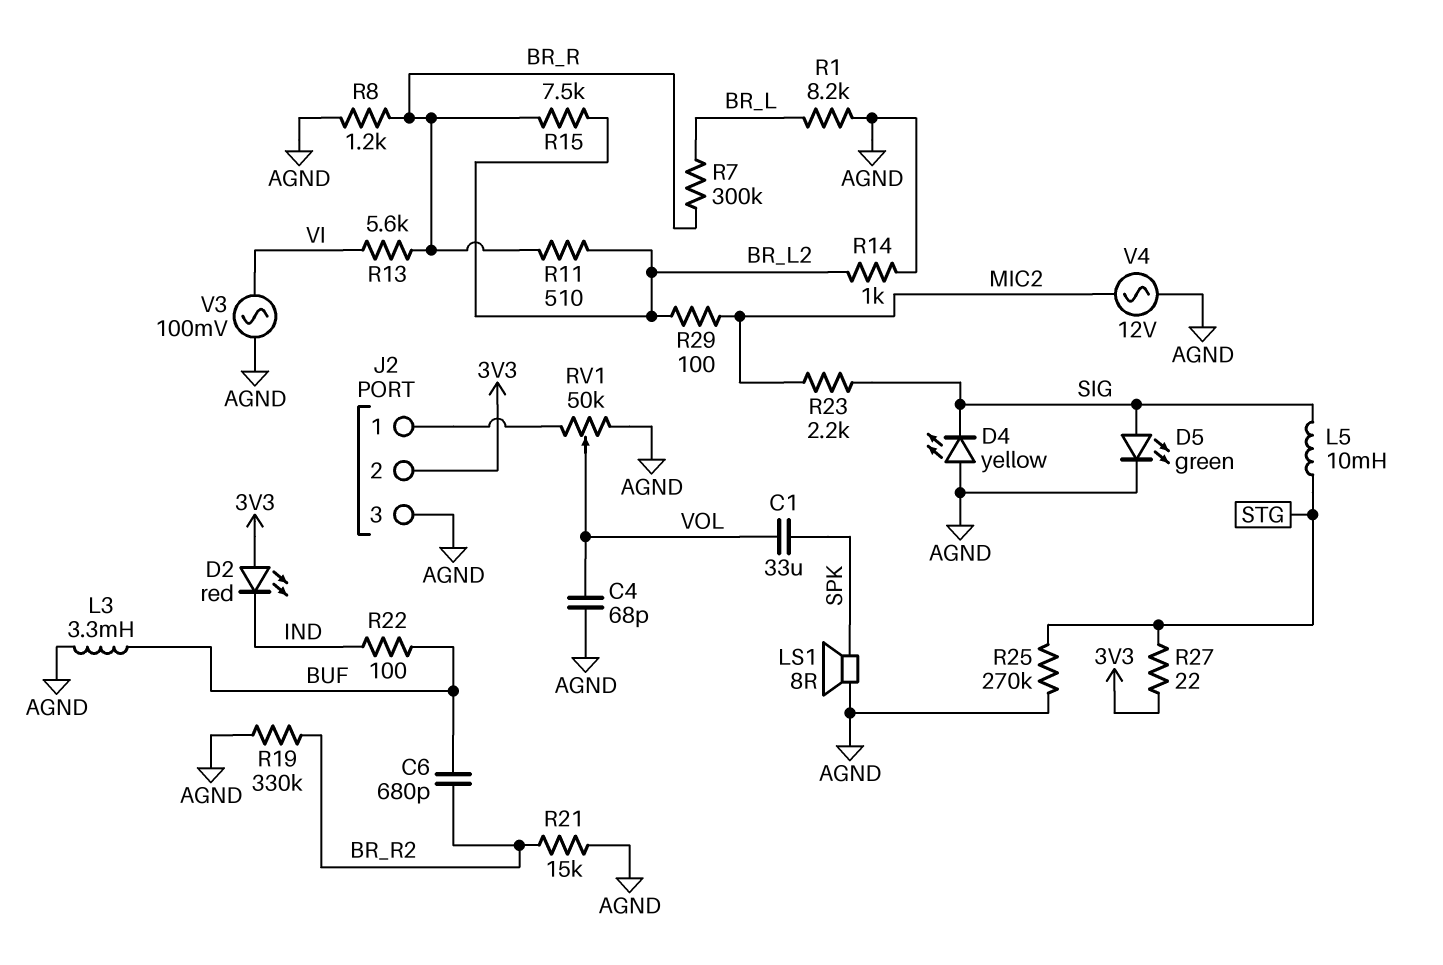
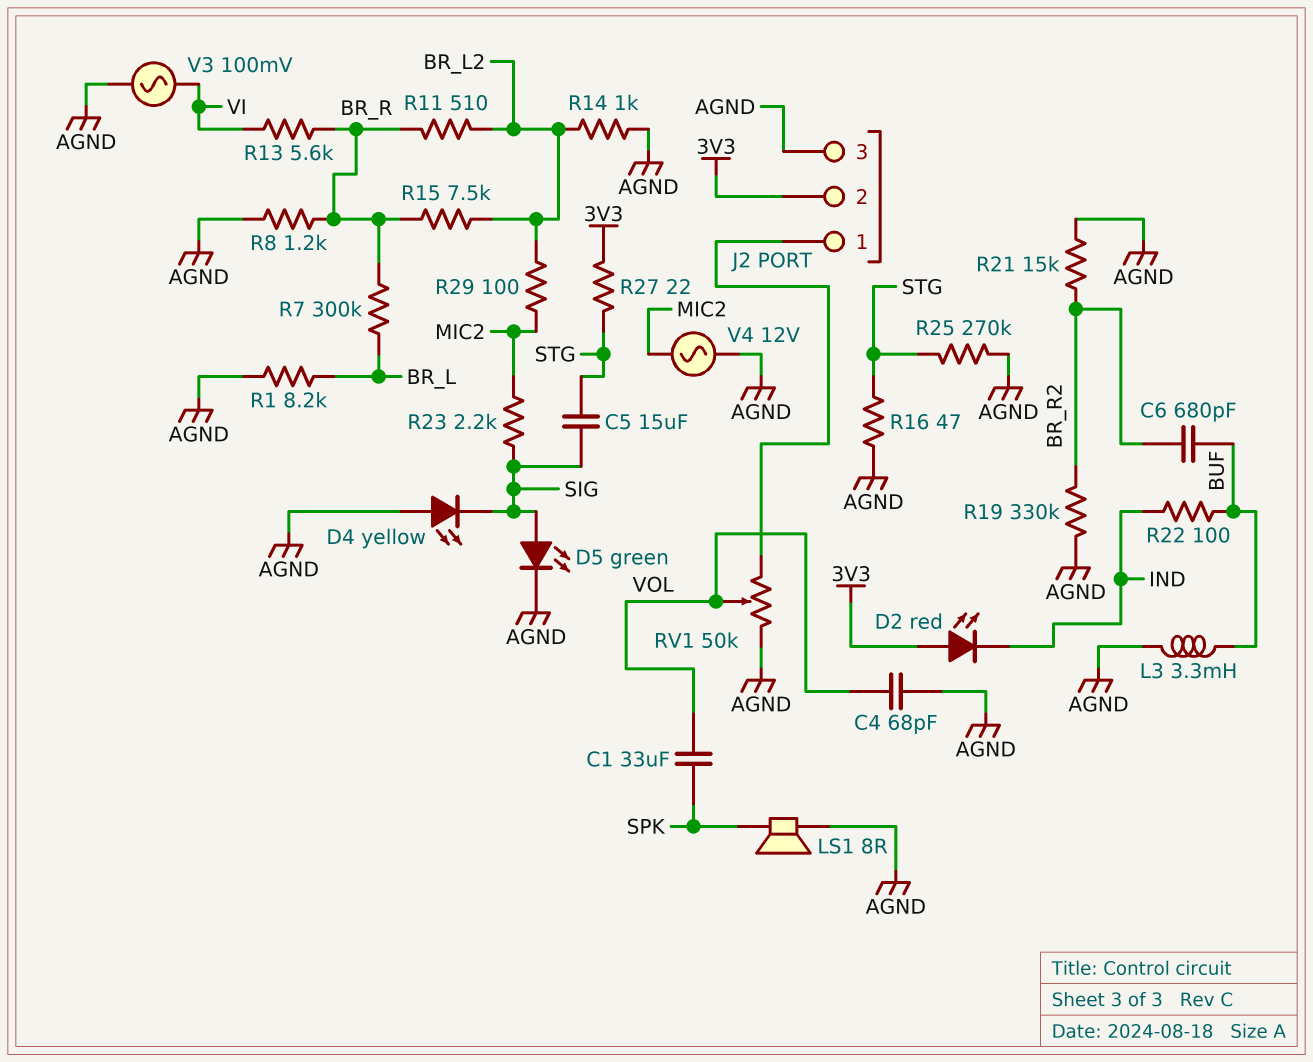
C5: none -> 15uF (SIG, STG)
L5: 10mH (SIG, STG) -> none
R16: none -> 47 (AGND, STG)

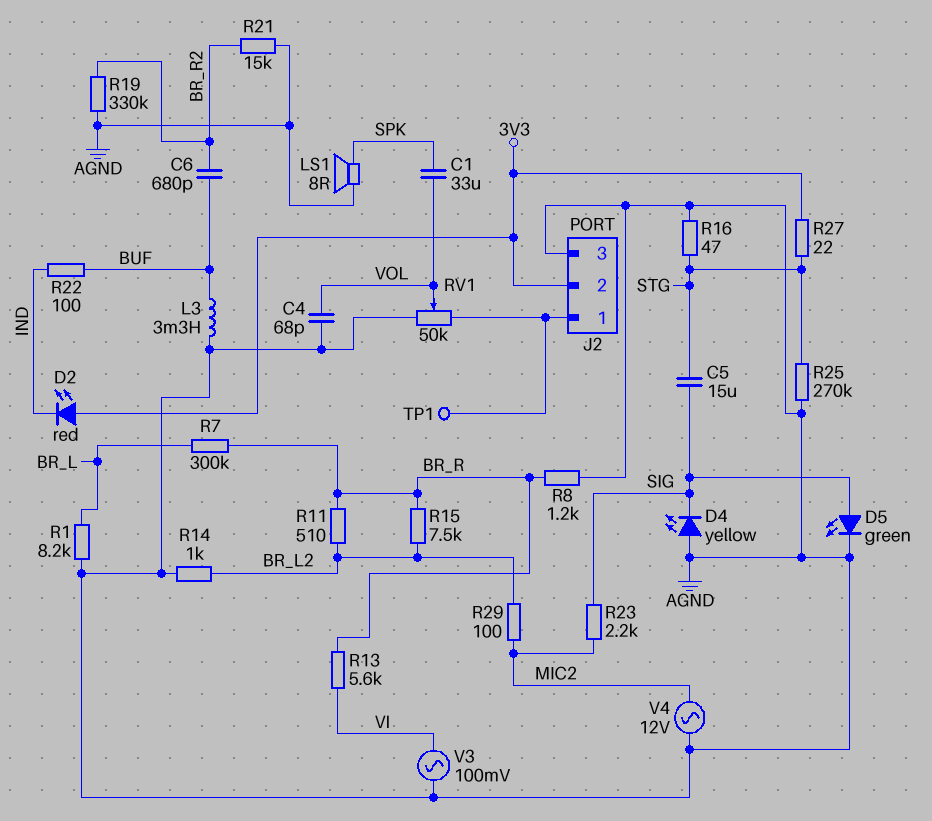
TP1: none -> test point (J2/1)

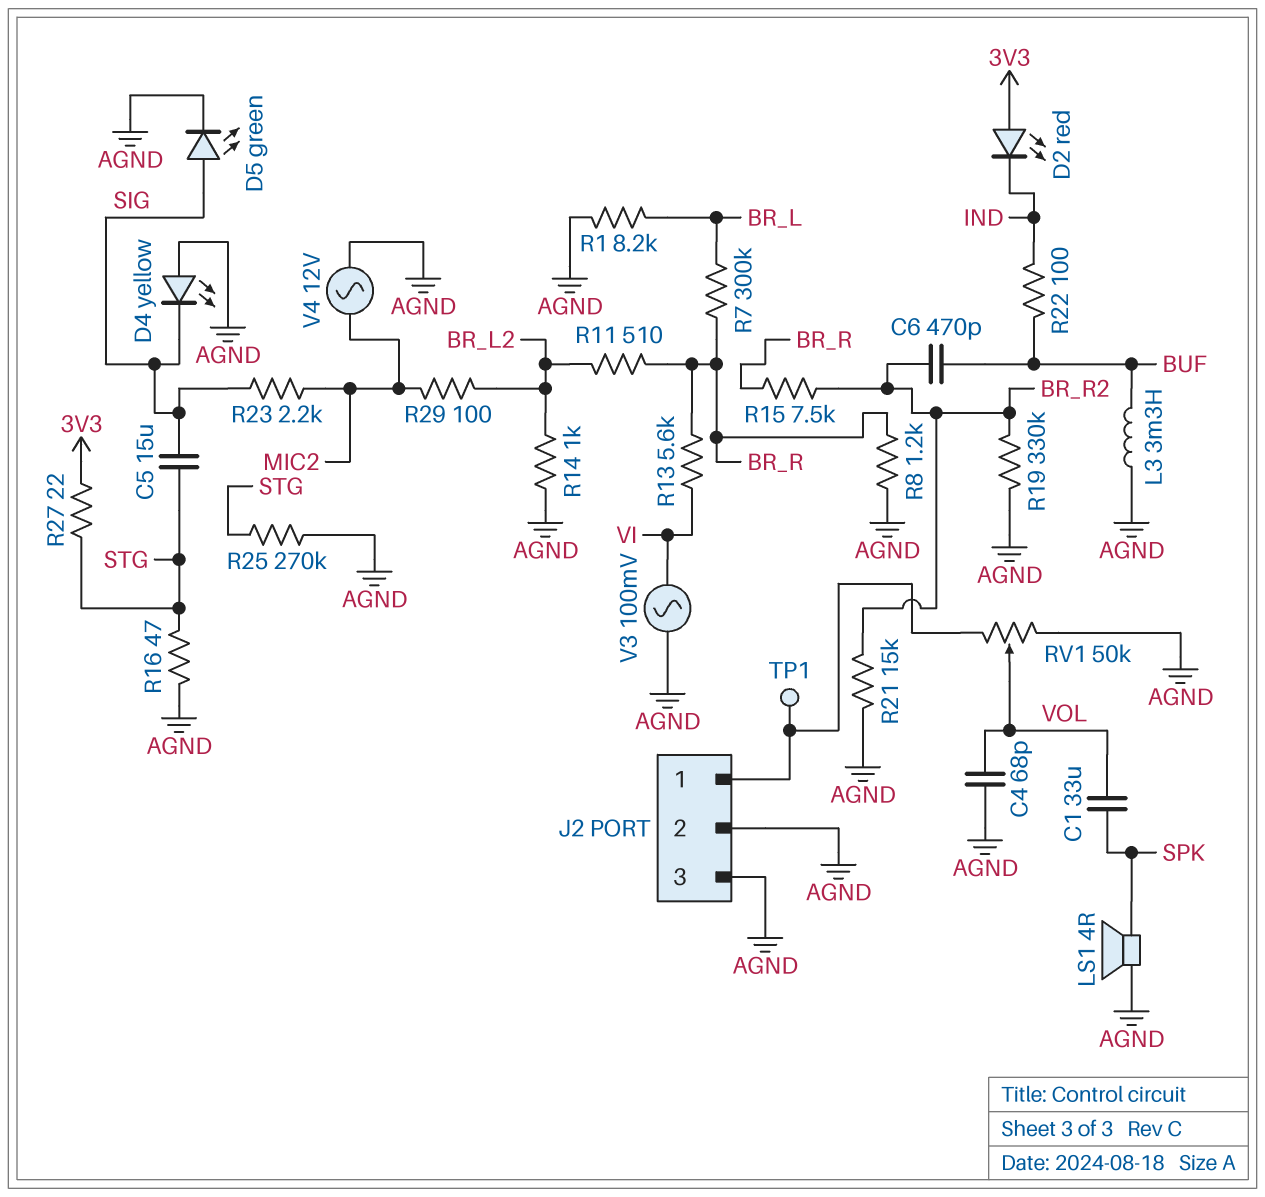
C6: 680pF (BR_R2, BUF) -> 470pF (BR_R2, BUF)
J2 pin 2: 3V3 -> AGND
LS1: speaker 8R (AGND, SPK) -> speaker 4R (AGND, SPK)
R15: 7.5k (BR_L2, BR_R) -> 7.5k (BR_R, BR_R2)

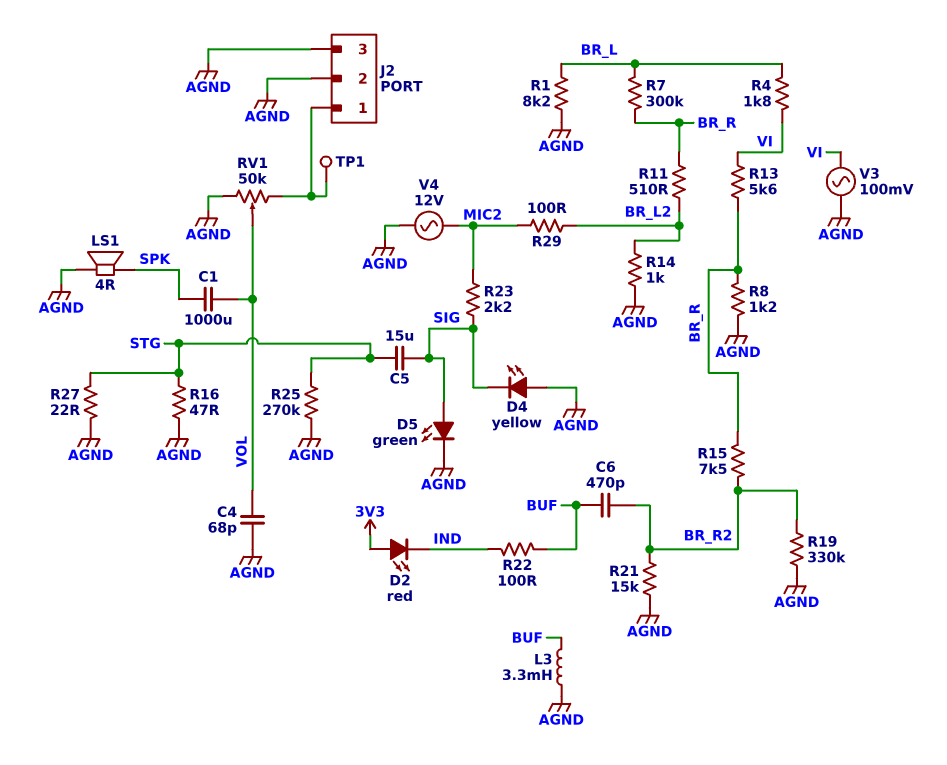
C1: 33uF (SPK, VOL) -> 1000uF (SPK, VOL)
R4: none -> 1.8k (BR_L, VI)
R27: 22 (3V3, STG) -> 22 (AGND, STG)

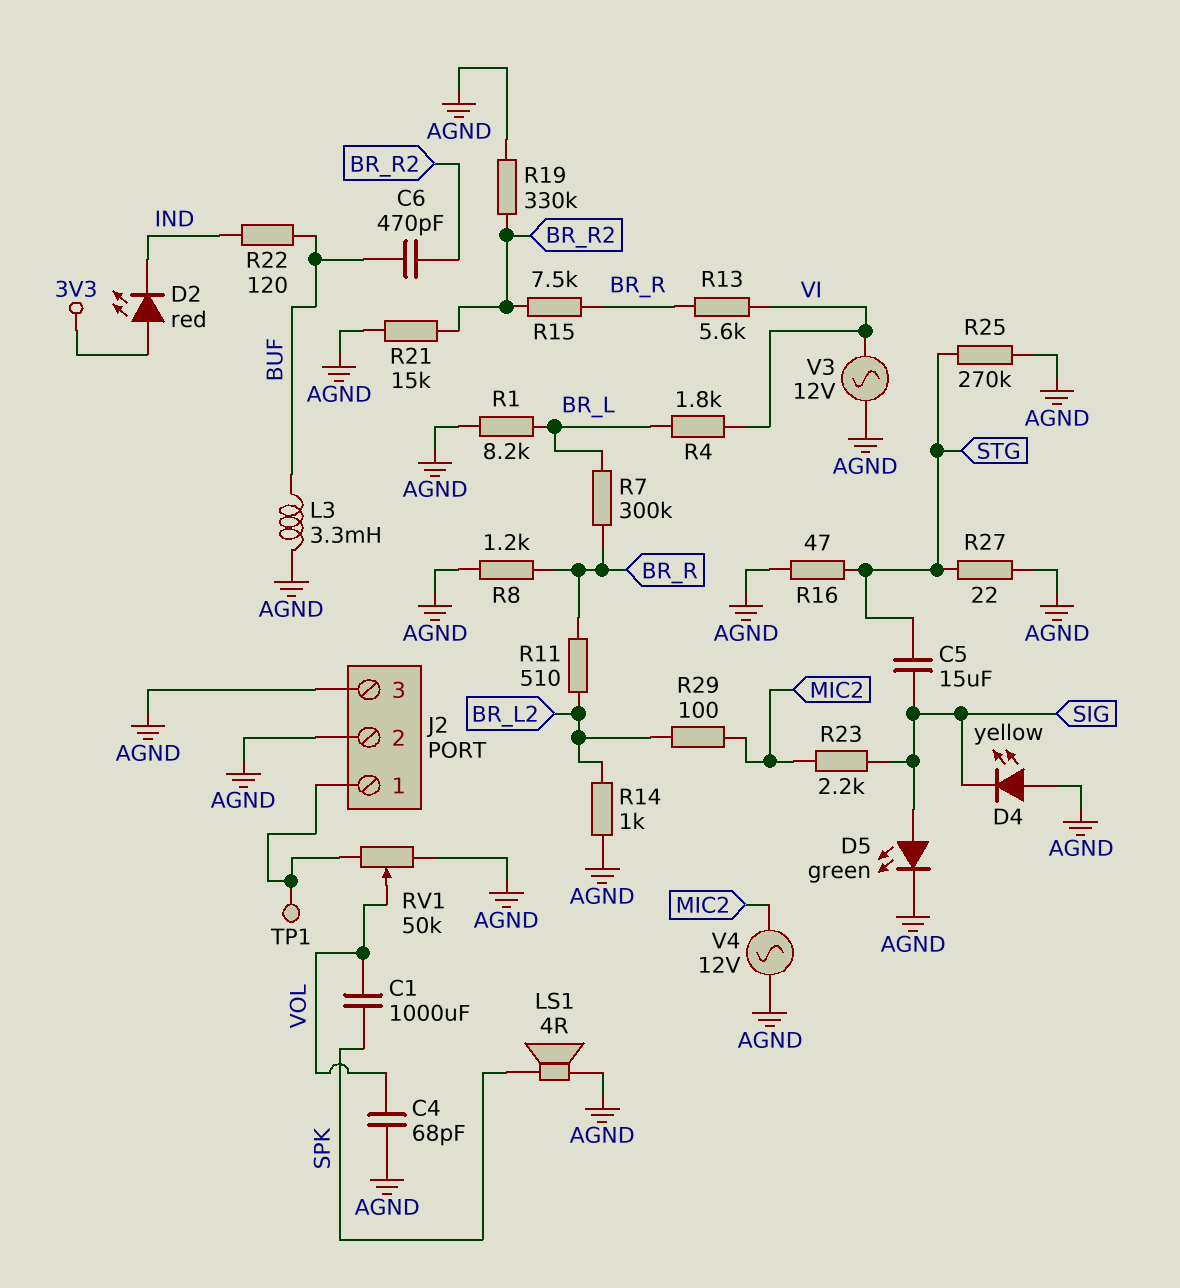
R22: 100 (BUF, IND) -> 120 (BUF, IND)
V3: AC 100mV (AGND, VI) -> AC 12V (AGND, VI)

